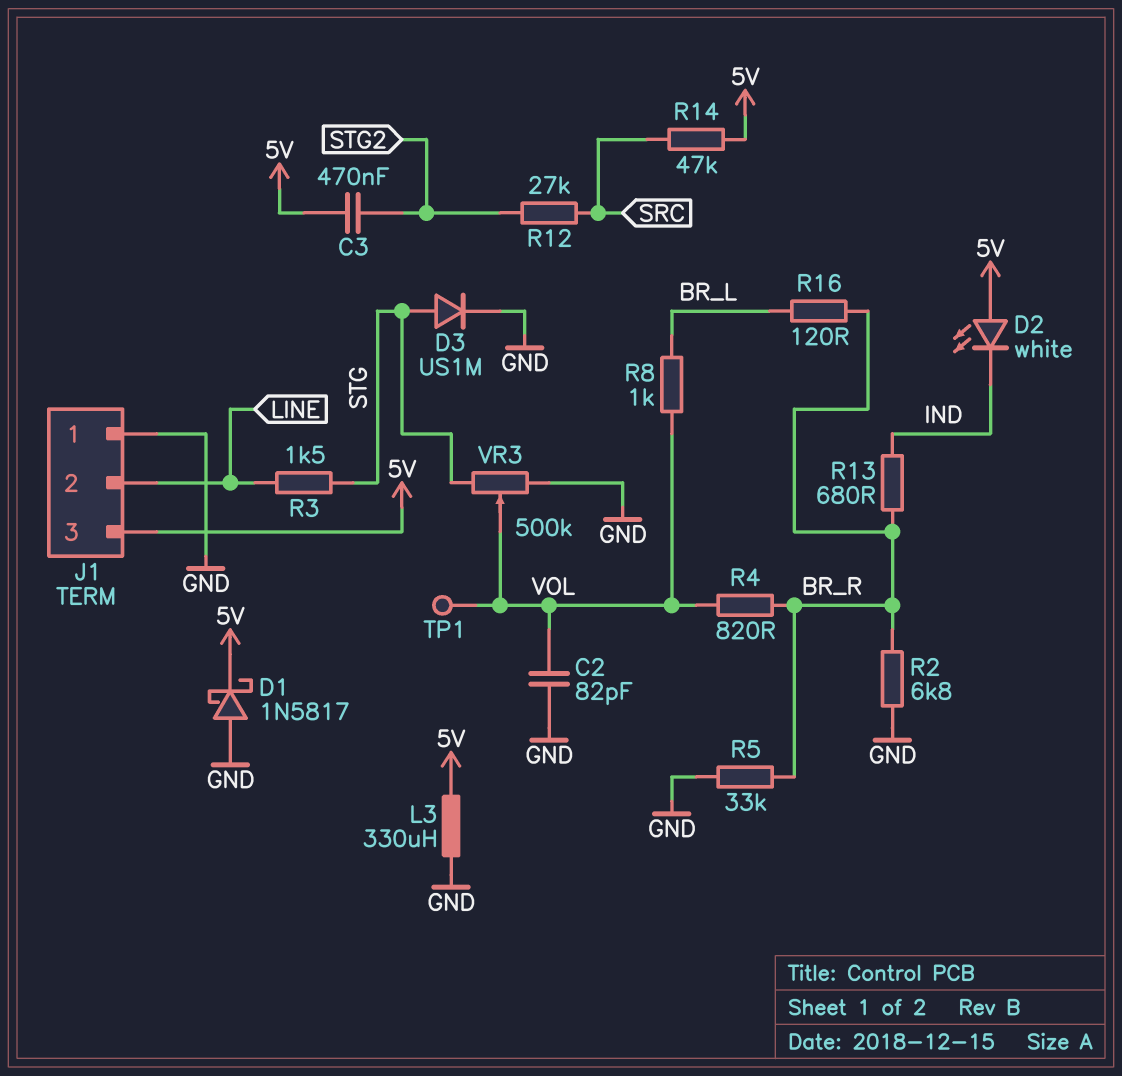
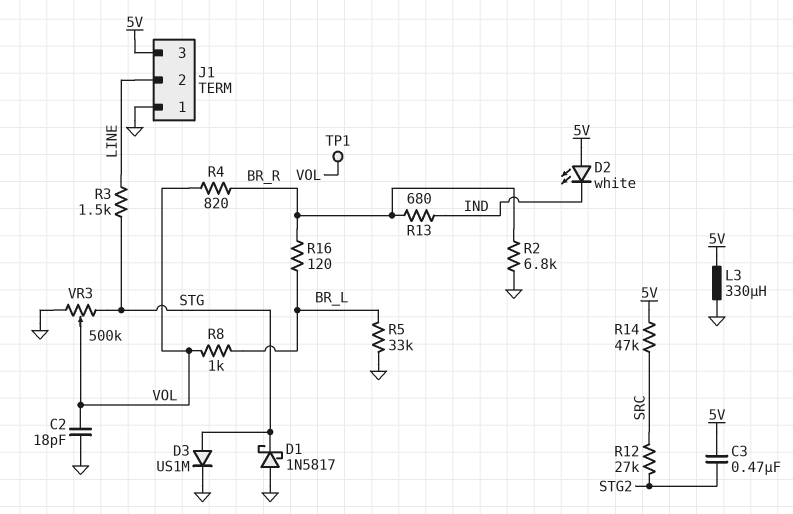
C2: 82pF (GND, VOL) -> 18pF (GND, VOL)
D1: schottky 1N5817 (A GND, K 5V) -> schottky 1N5817 (A GND, K STG)
R5: 33k (BR_R, GND) -> 33k (BR_L, GND)

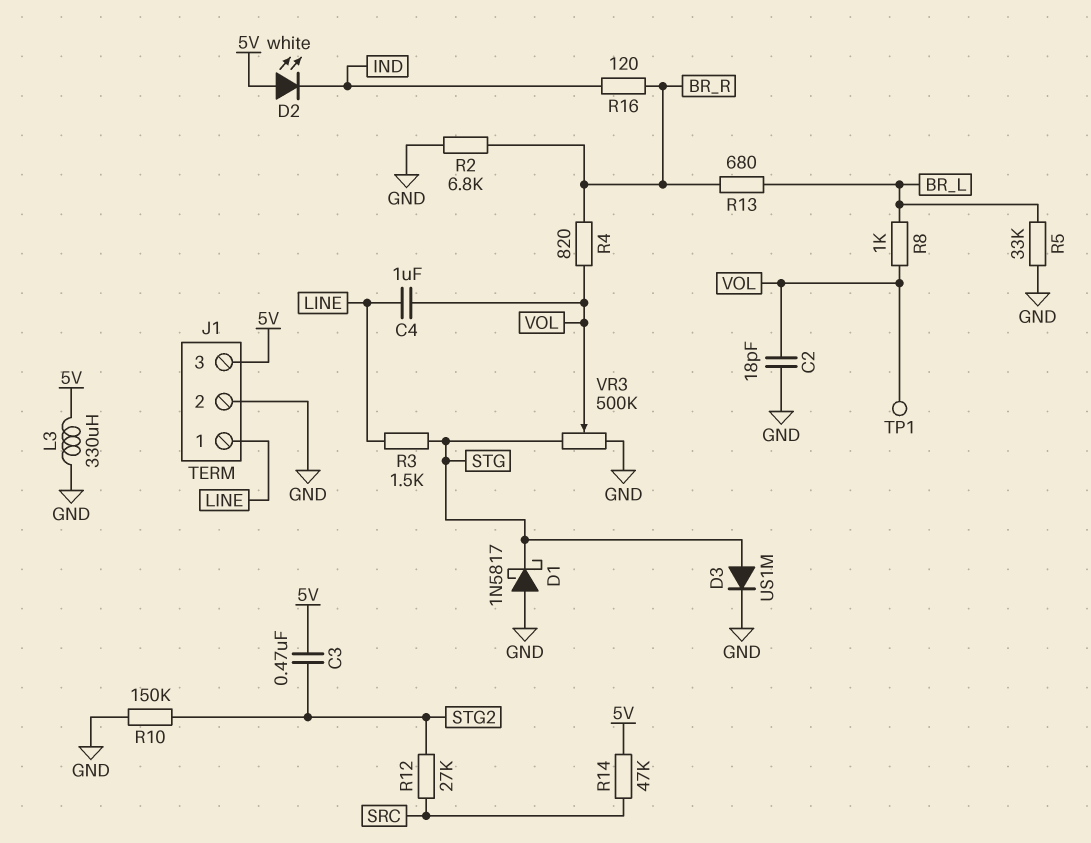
C4: none -> 1uF (LINE, VOL)
J1 pin 1: GND -> LINE
J1 pin 2: LINE -> GND
R10: none -> 150k (GND, STG2)
R13: 680 (BR_R, IND) -> 680 (BR_L, BR_R)
R16: 120 (BR_L, BR_R) -> 120 (BR_R, IND)

